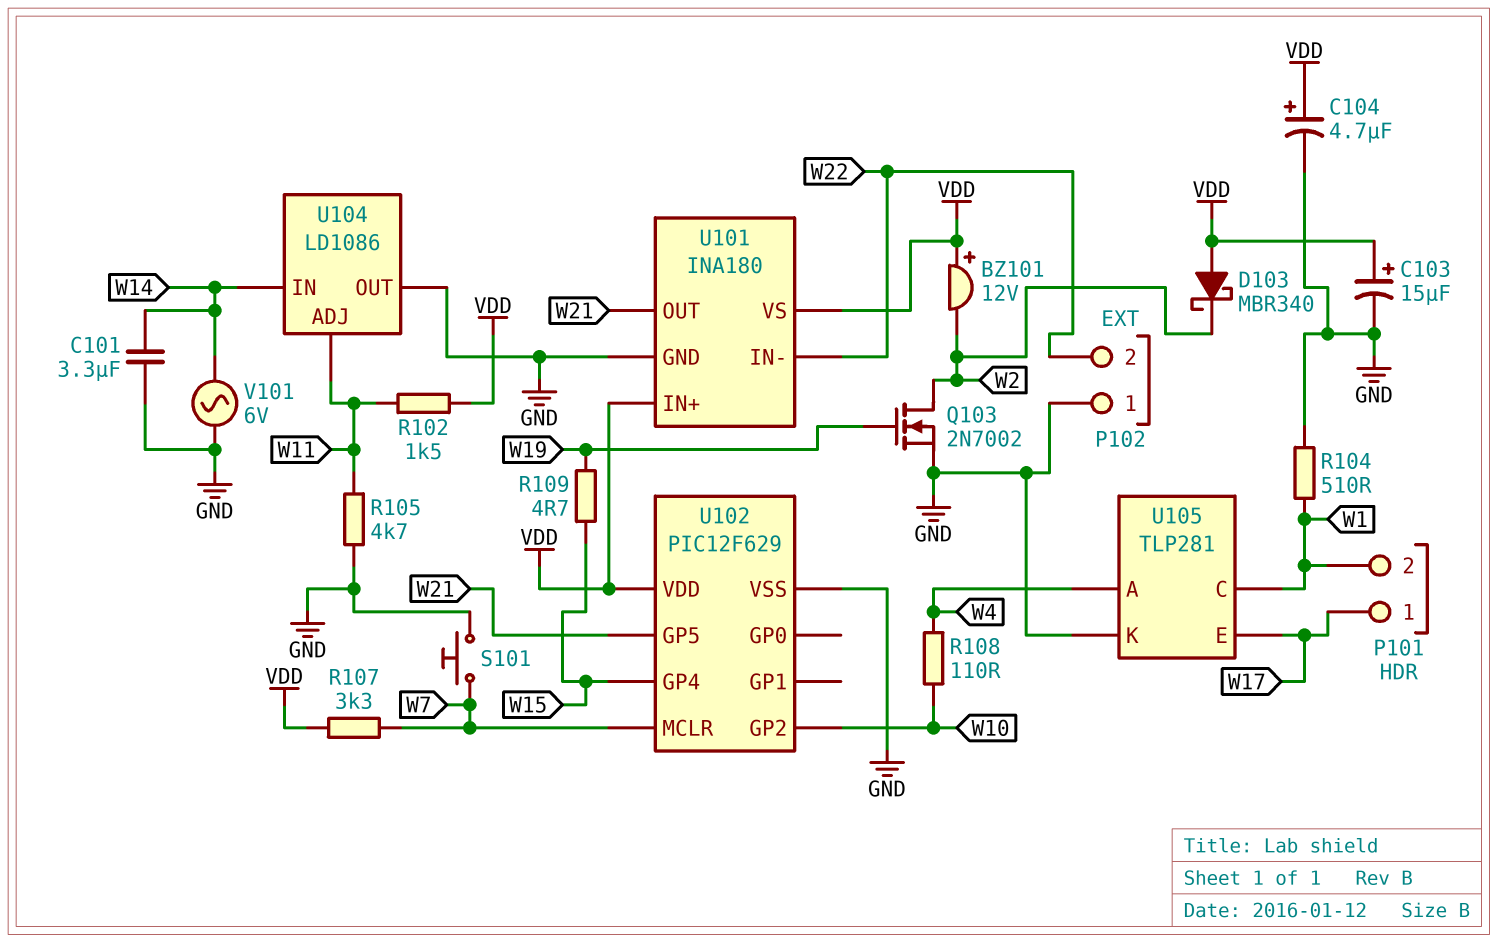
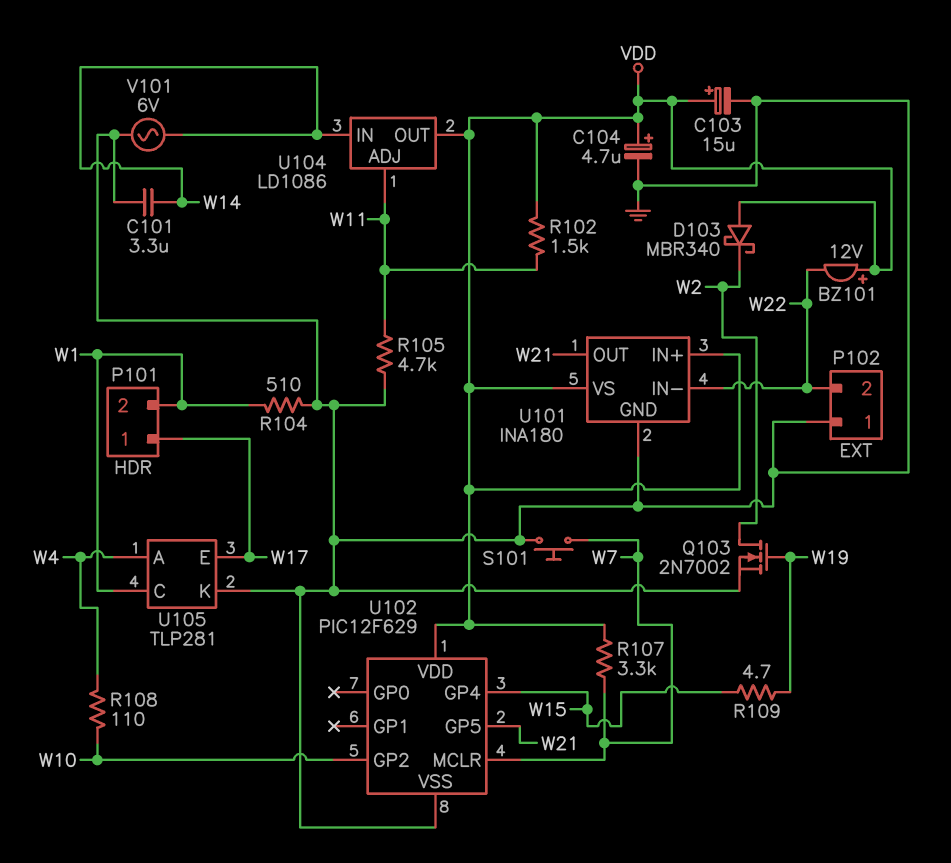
BZ101: buzzer 12V (plus VDD, minus W2) -> buzzer 12V (plus VDD, minus W22)
U104 pin OUT: GND -> VDD

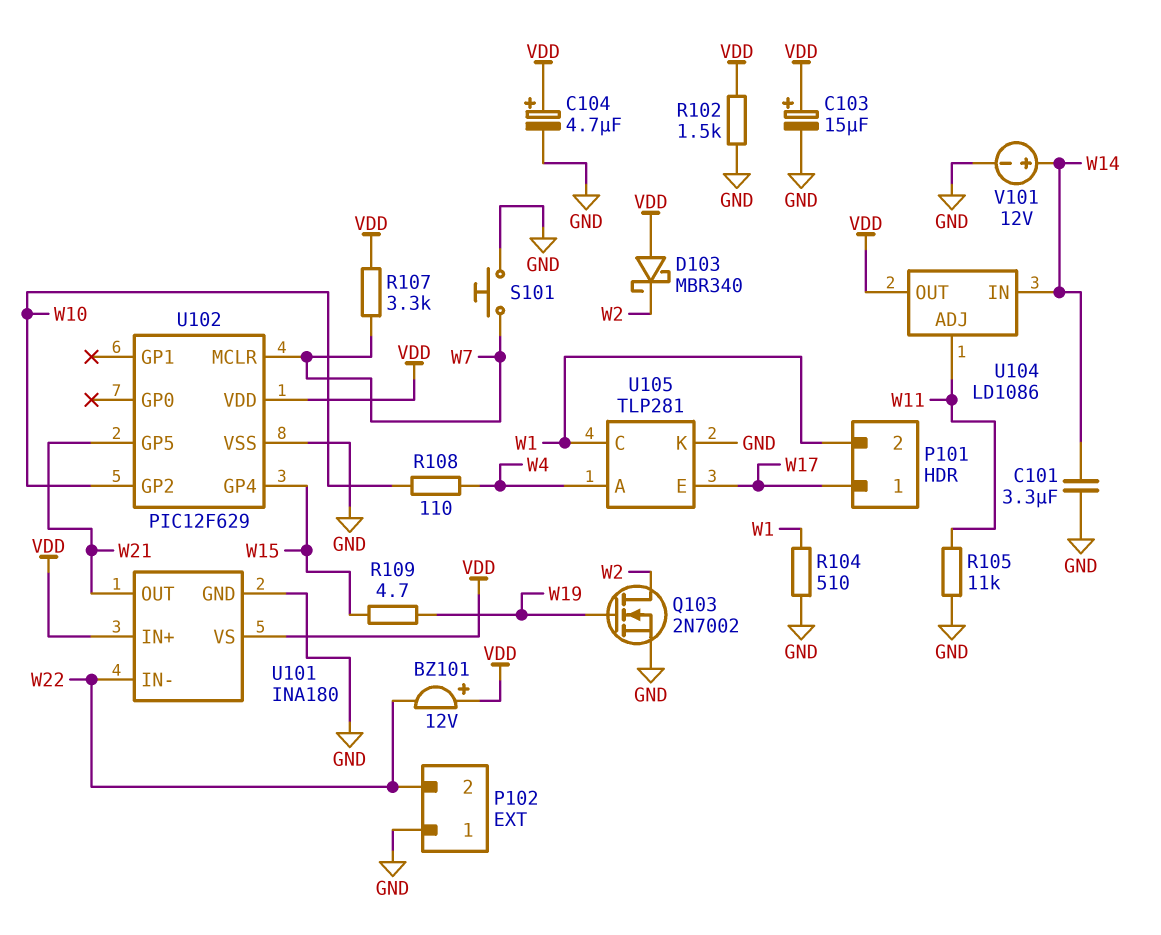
R102: 1.5k (VDD, W11) -> 1.5k (GND, VDD)
R105: 4.7k (GND, W11) -> 11k (GND, W11)
V101: AC 6V (GND, W14) -> 12V (plus W14, minus GND)

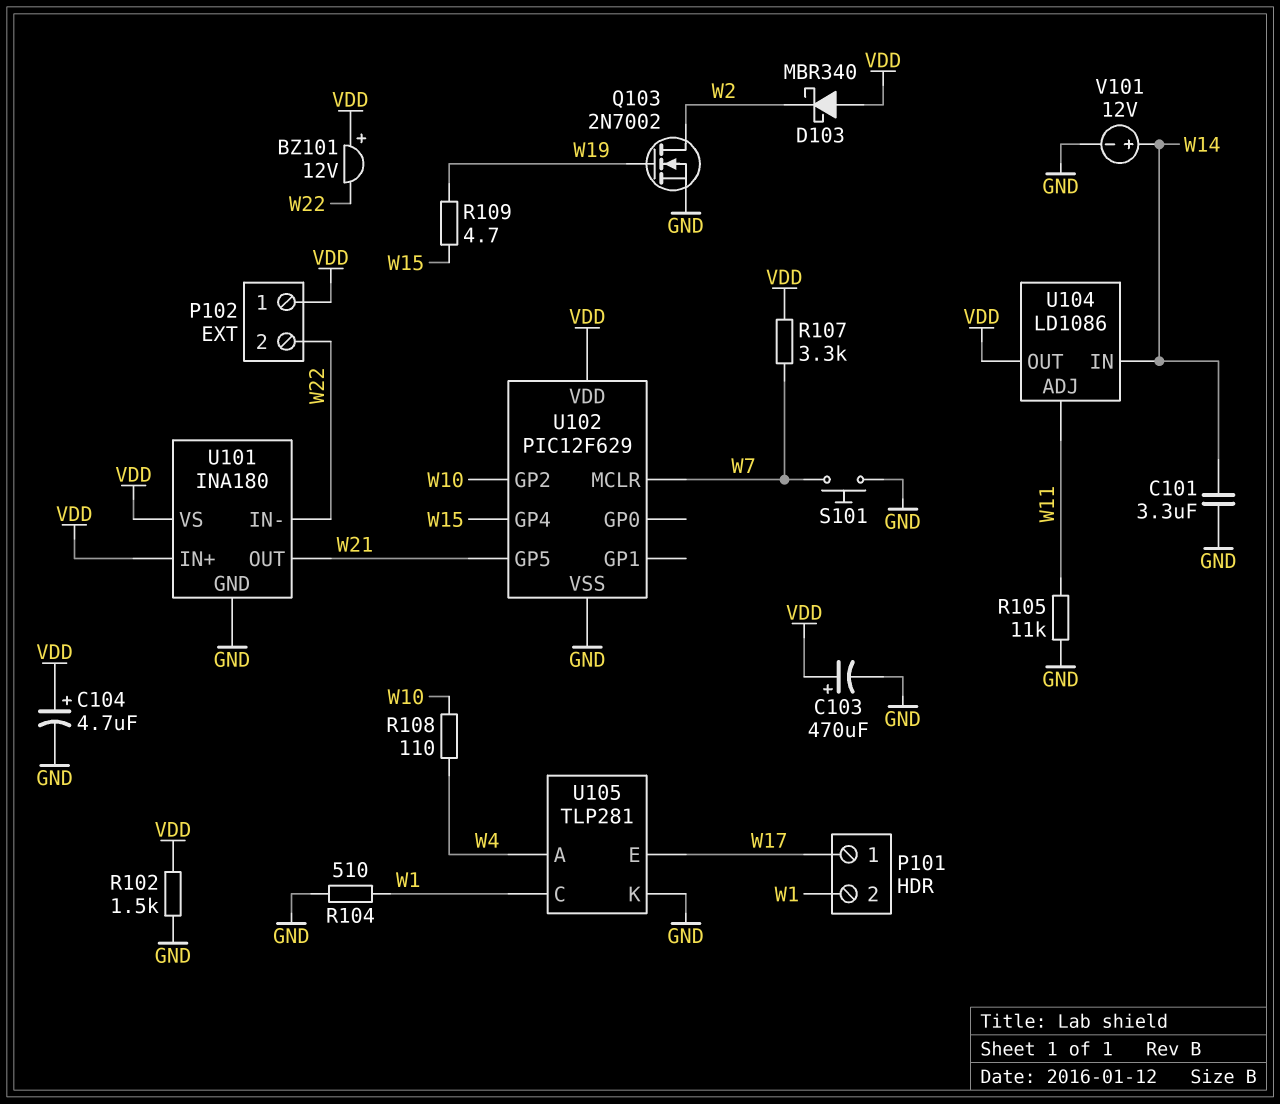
C103: 15uF (plus VDD, minus GND) -> 470uF (plus VDD, minus GND)
P102 pin 1: GND -> VDD

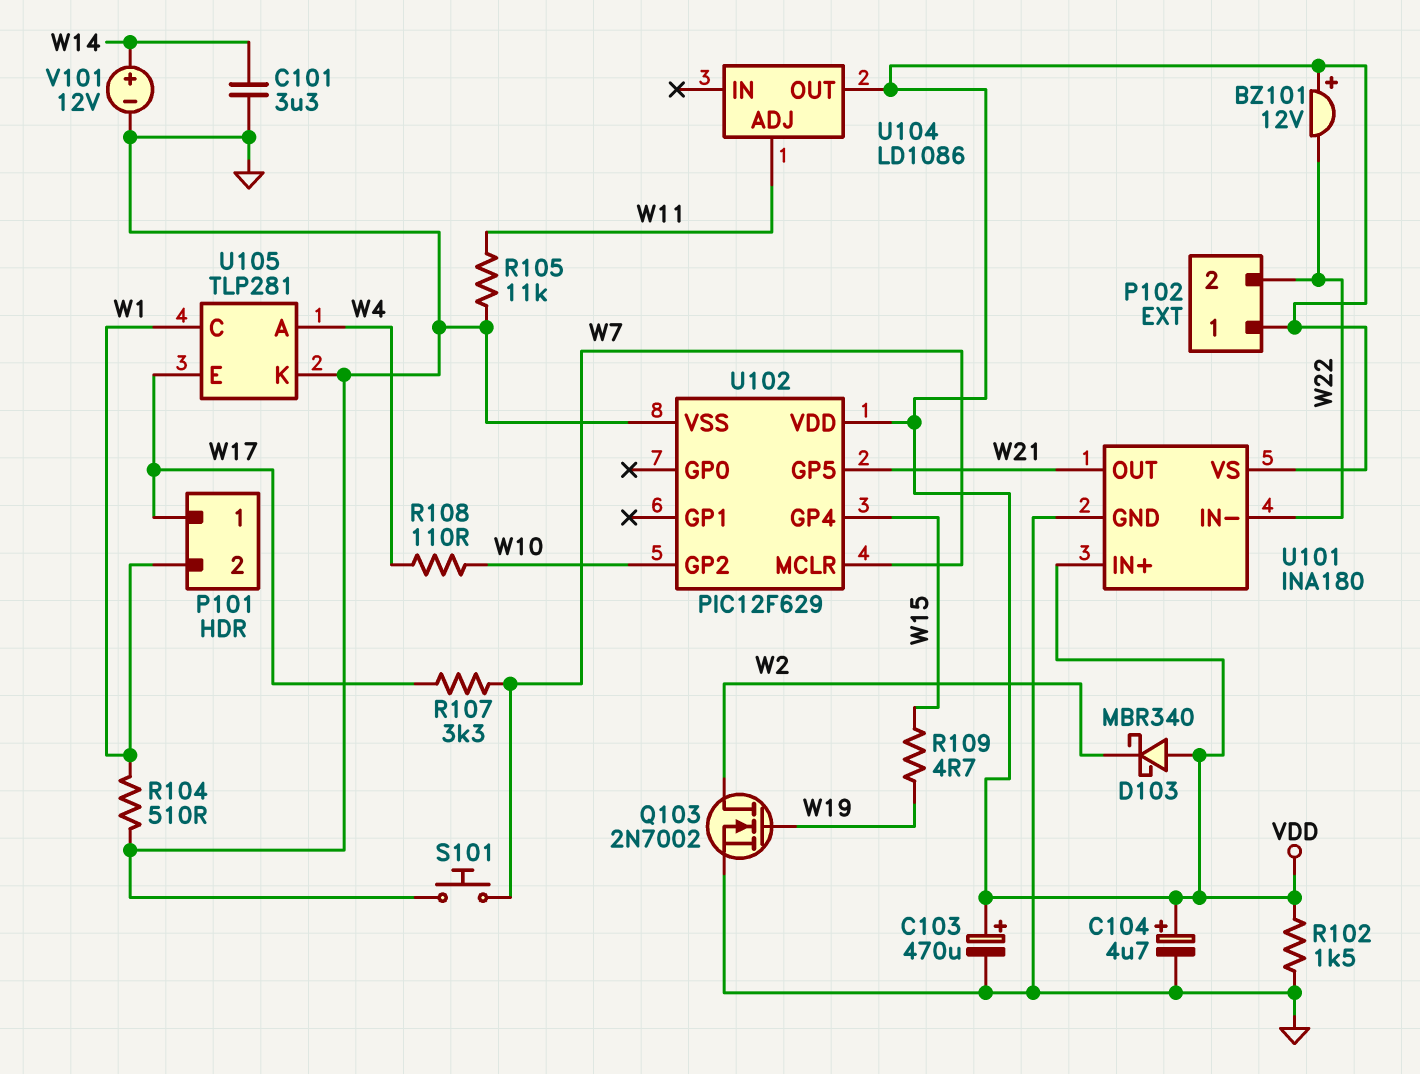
R107: 3.3k (VDD, W7) -> 3.3k (W7, W17)
U104 pin IN: W14 -> none

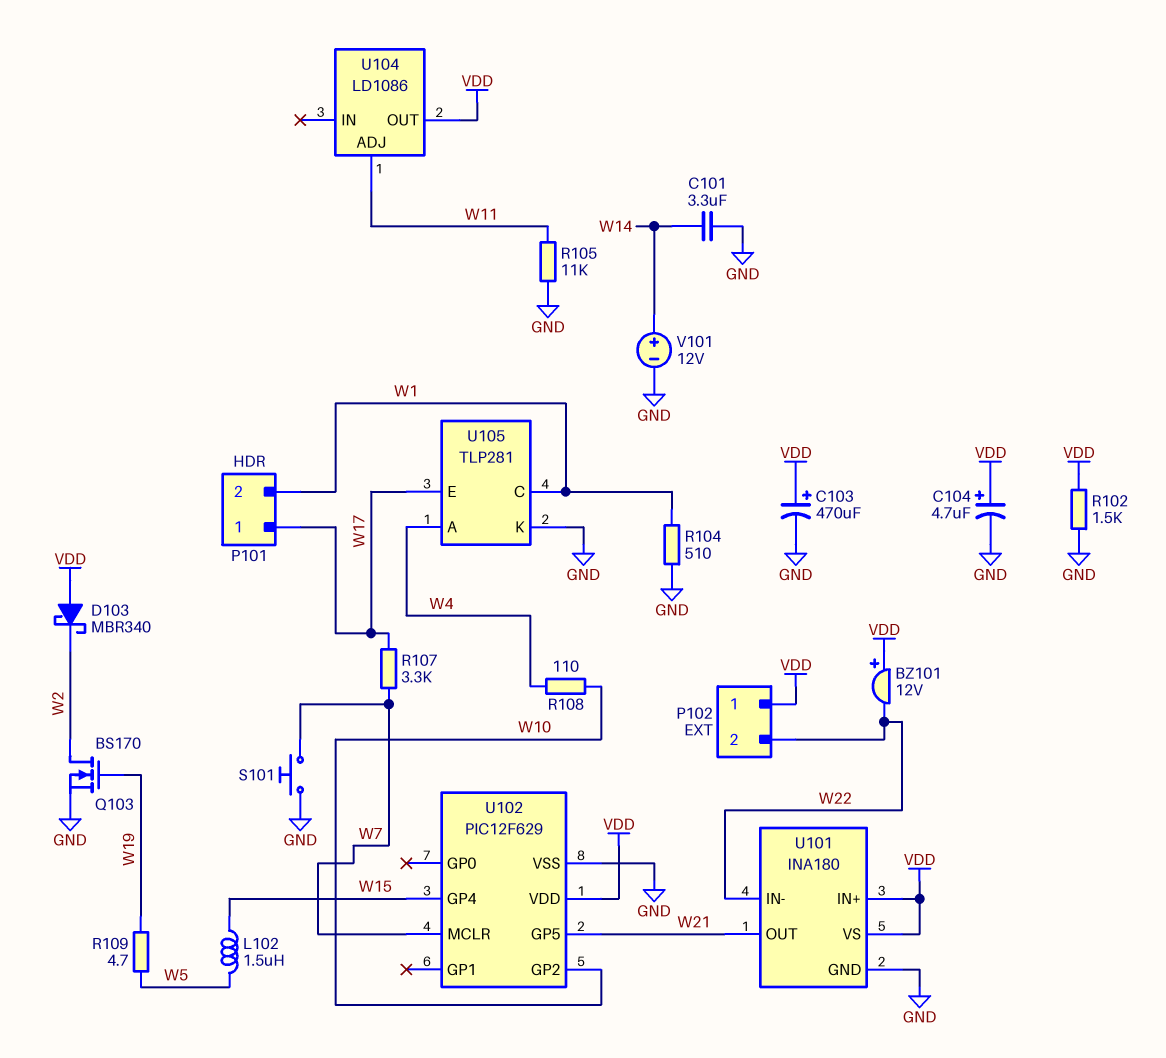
L102: none -> 1.5uH (W5, W15)
Q103: NMOS 2N7002 (G W19, D W2, S GND) -> NMOS BS170 (G W19, D W2, S GND)
R109: 4.7 (W15, W19) -> 4.7 (W5, W19)

